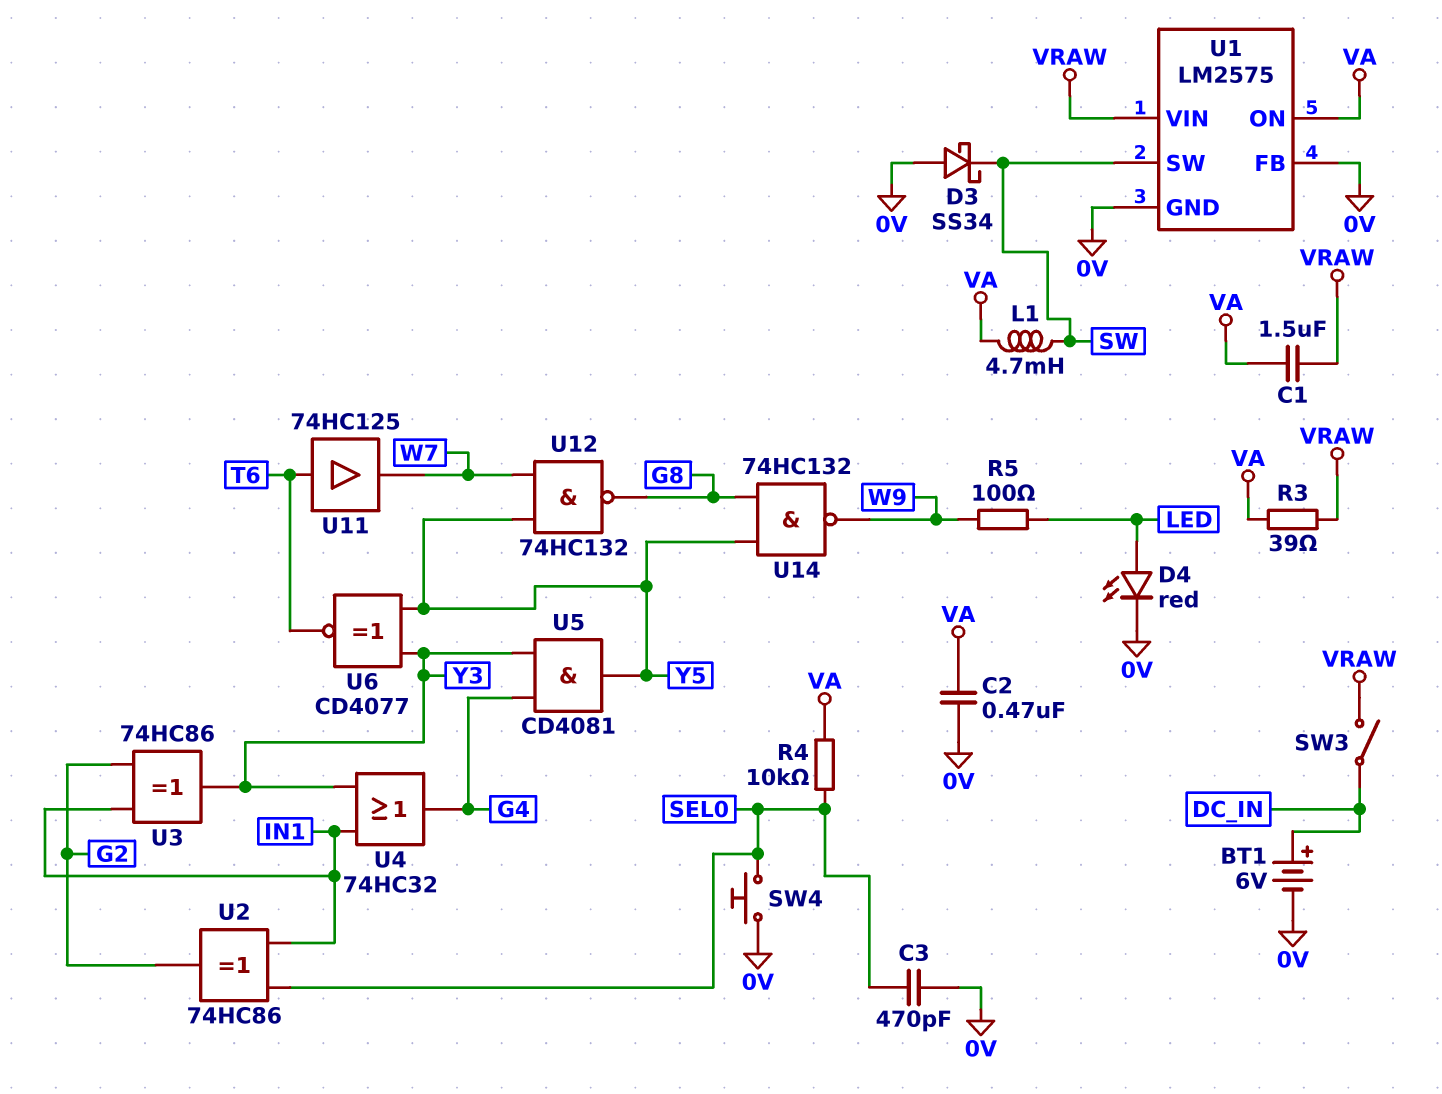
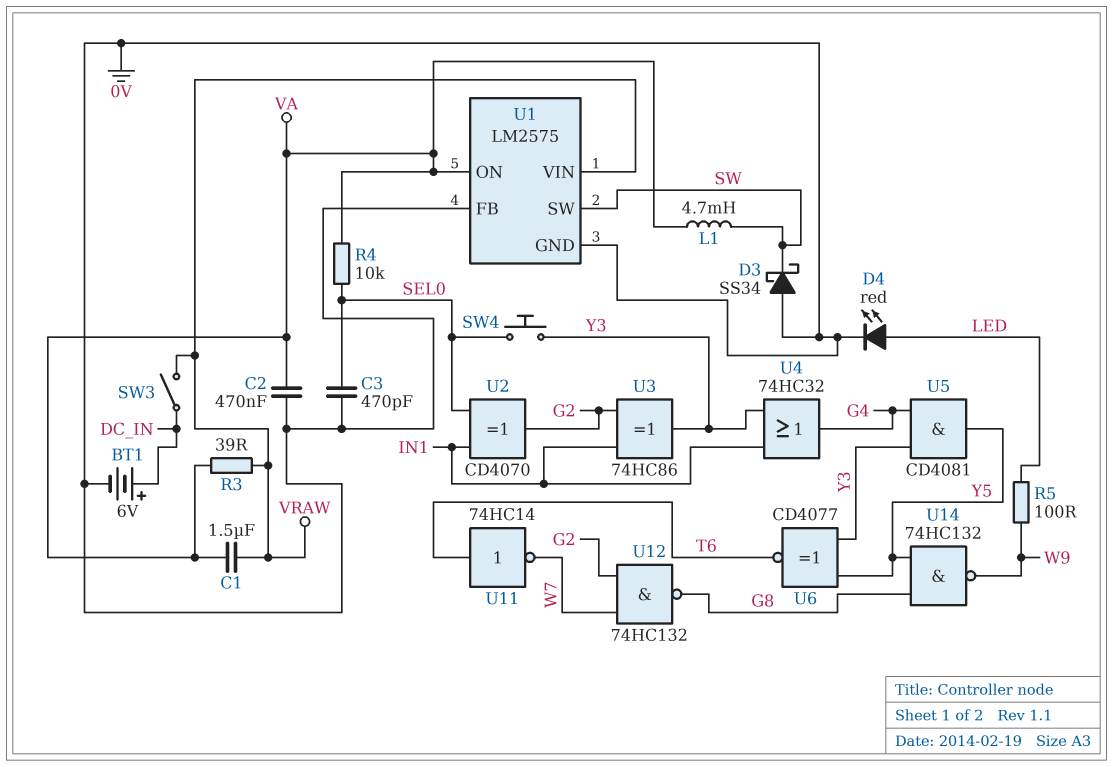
SW4: button (0V, SEL0) -> button (SEL0, Y3)
U2: XOR 74HC86 (in IN1, in SEL0, out G2) -> XOR CD4070 (in IN1, in SEL0, out G2)
U11: buffer 74HC125 (in T6, out W7) -> NOT 74HC14 (in T6, out W7)
U12: NAND 74HC132 (in W7, in Y5, out G8) -> NAND 74HC132 (in G2, in W7, out G8)

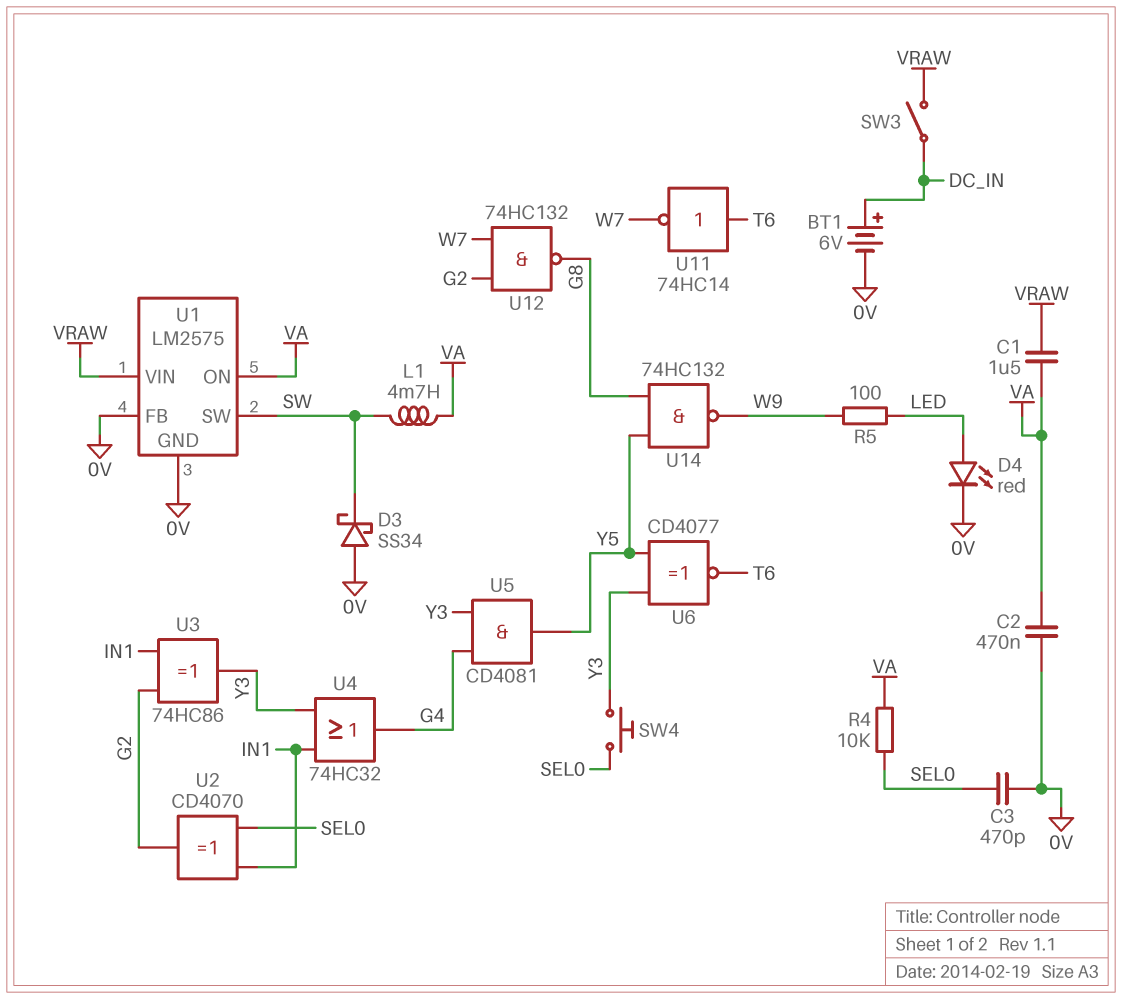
R3: 39 (VA, VRAW) -> none

